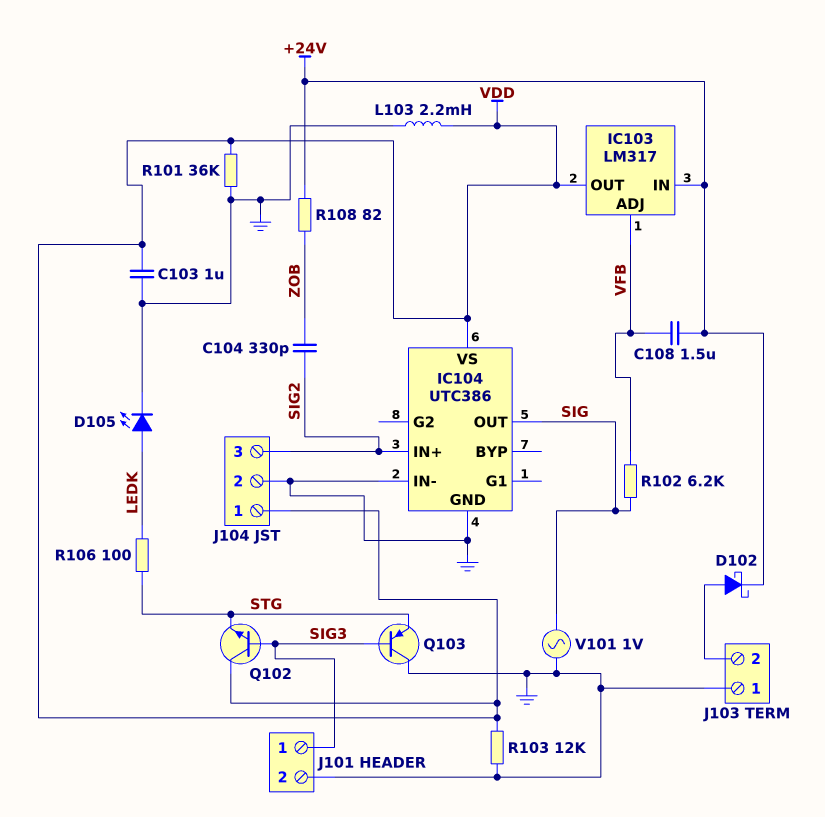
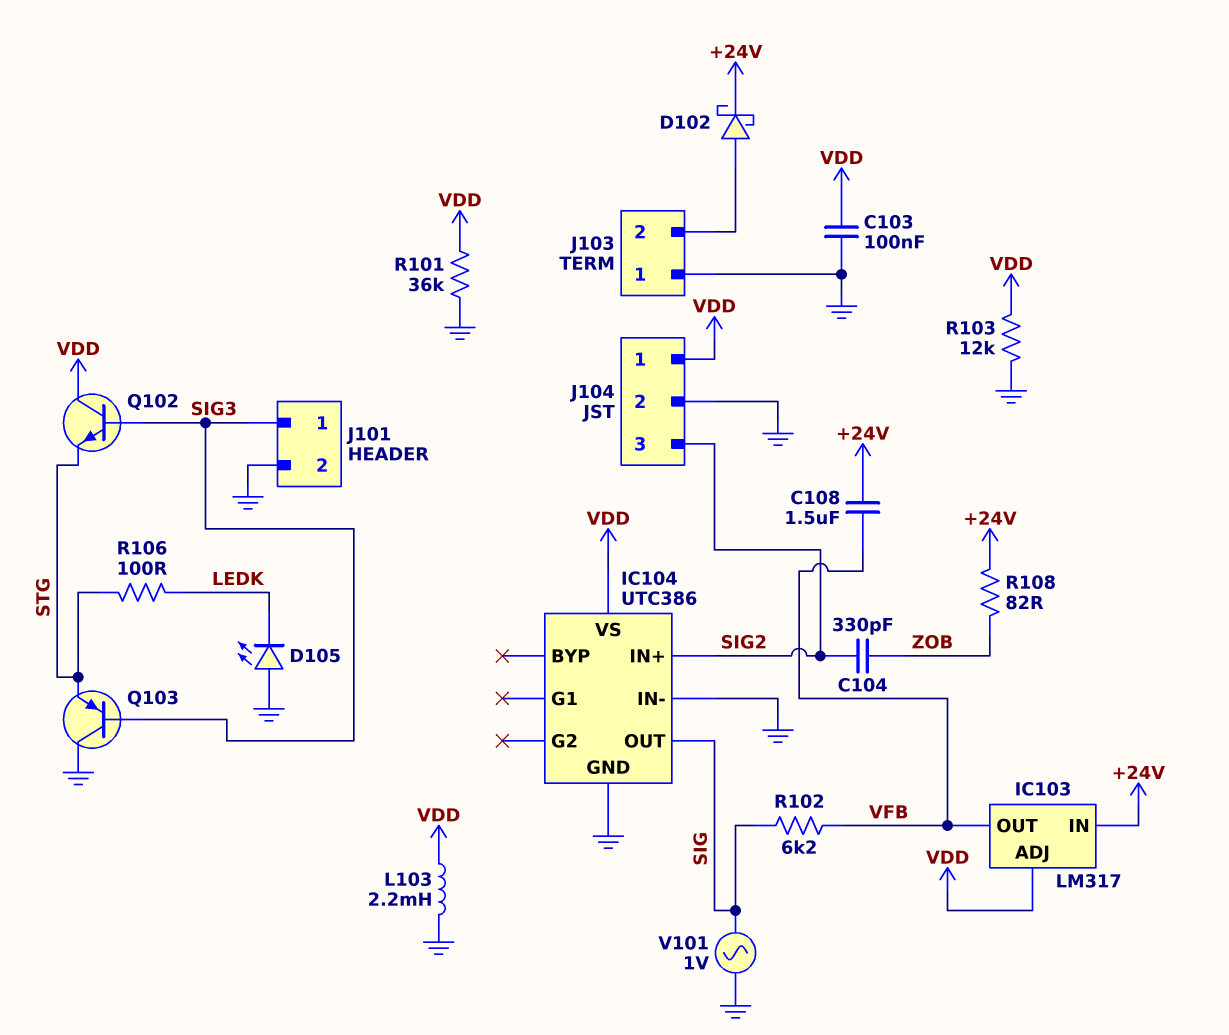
C103: 1uF (GND, VDD) -> 100nF (GND, VDD)
D105: LED (A LEDK, K GND) -> LED (A GND, K LEDK)
IC103 pin ADJ: VFB -> VDD
IC103 pin OUT: VDD -> VFB

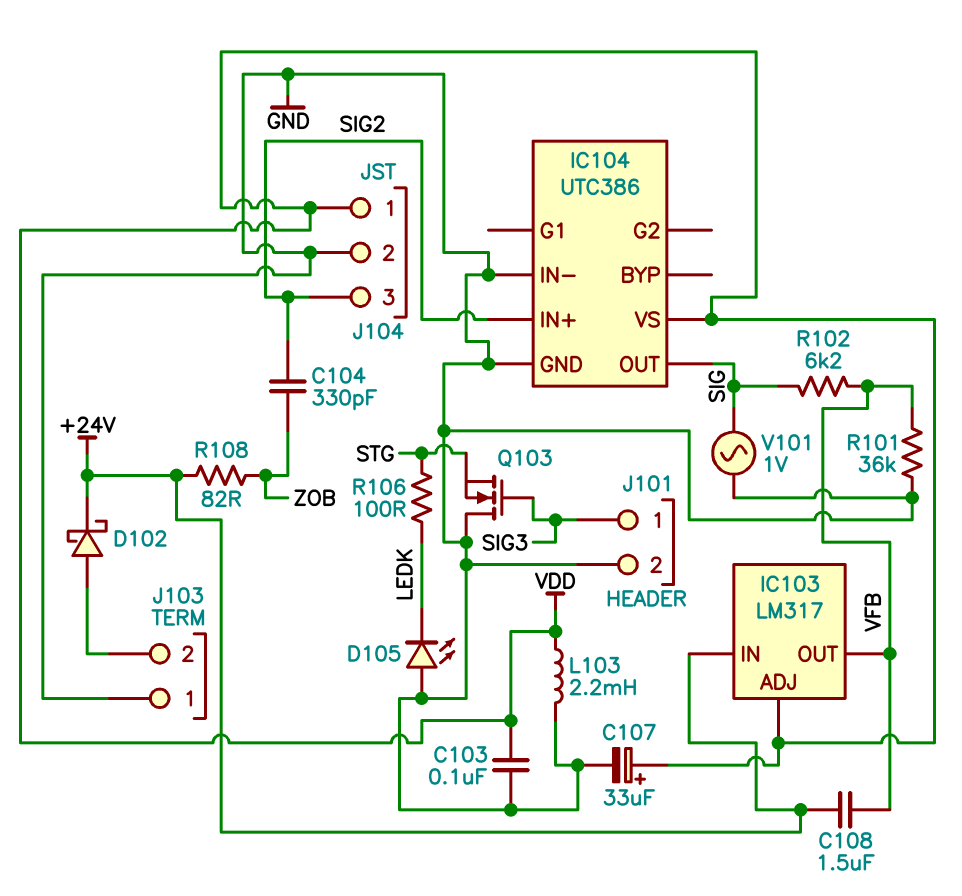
C107: none -> 33uF (plus VDD, minus GND)
Q102: NPN (B SIG3, C VDD, E STG) -> none
Q103: PNP (B SIG3, C GND, E STG) -> NMOS (G SIG3, D GND, S STG)
R101: 36k (GND, VDD) -> 36k (GND, VFB)
R103: 12k (GND, VDD) -> none

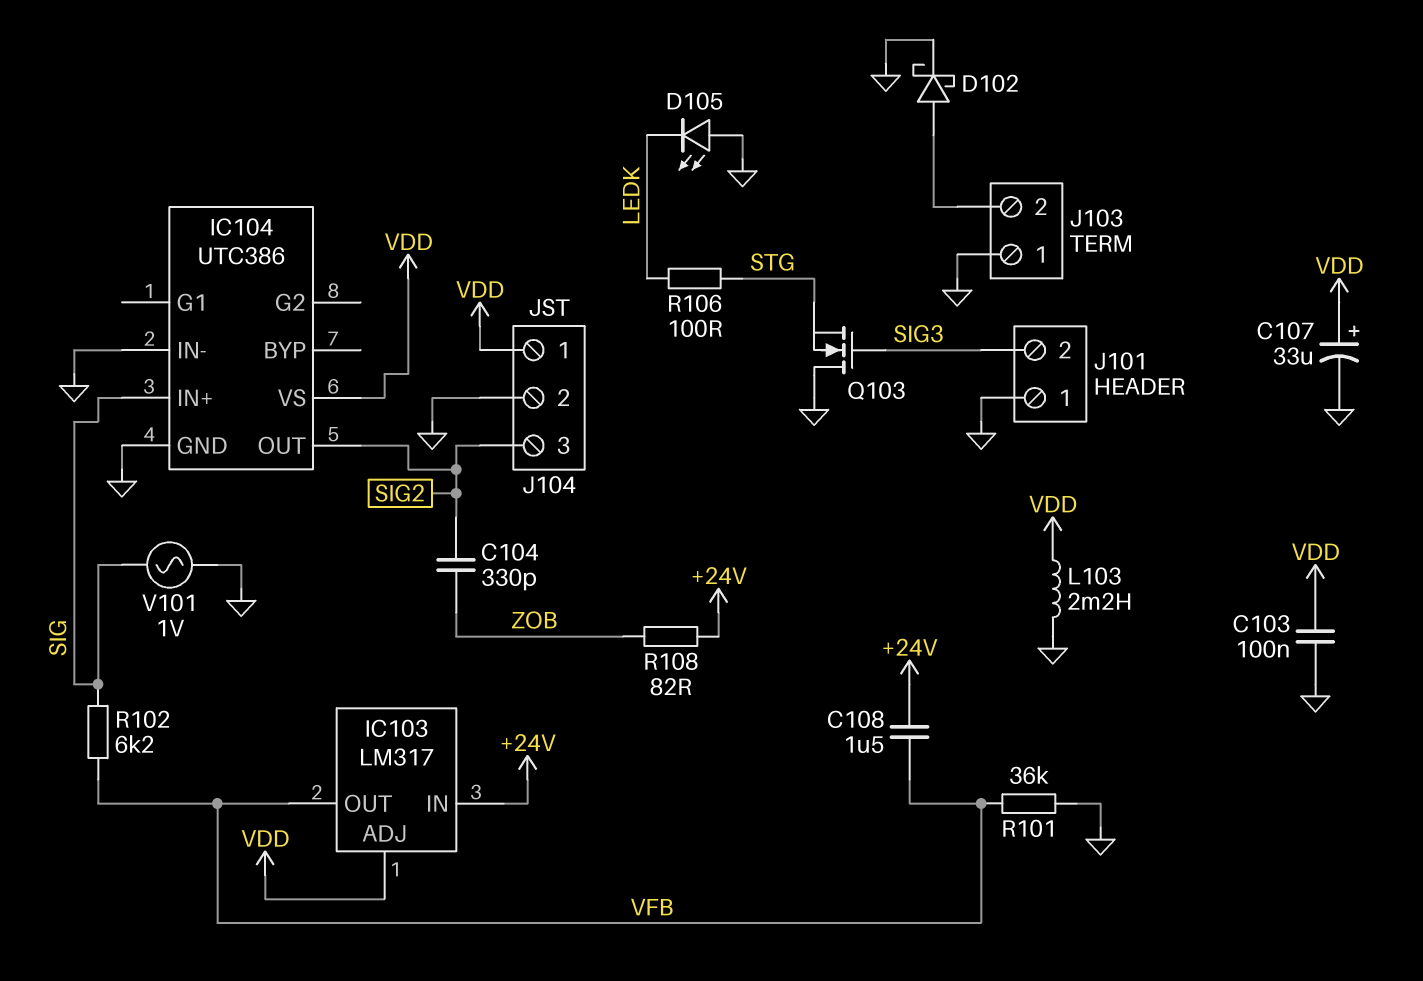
D102: schottky (A J103/2, K +24V) -> schottky (A J103/2, K GND)
IC104 pin IN+: SIG2 -> SIG
IC104 pin OUT: SIG -> SIG2
J101 pin 1: SIG3 -> GND
J101 pin 2: GND -> SIG3

